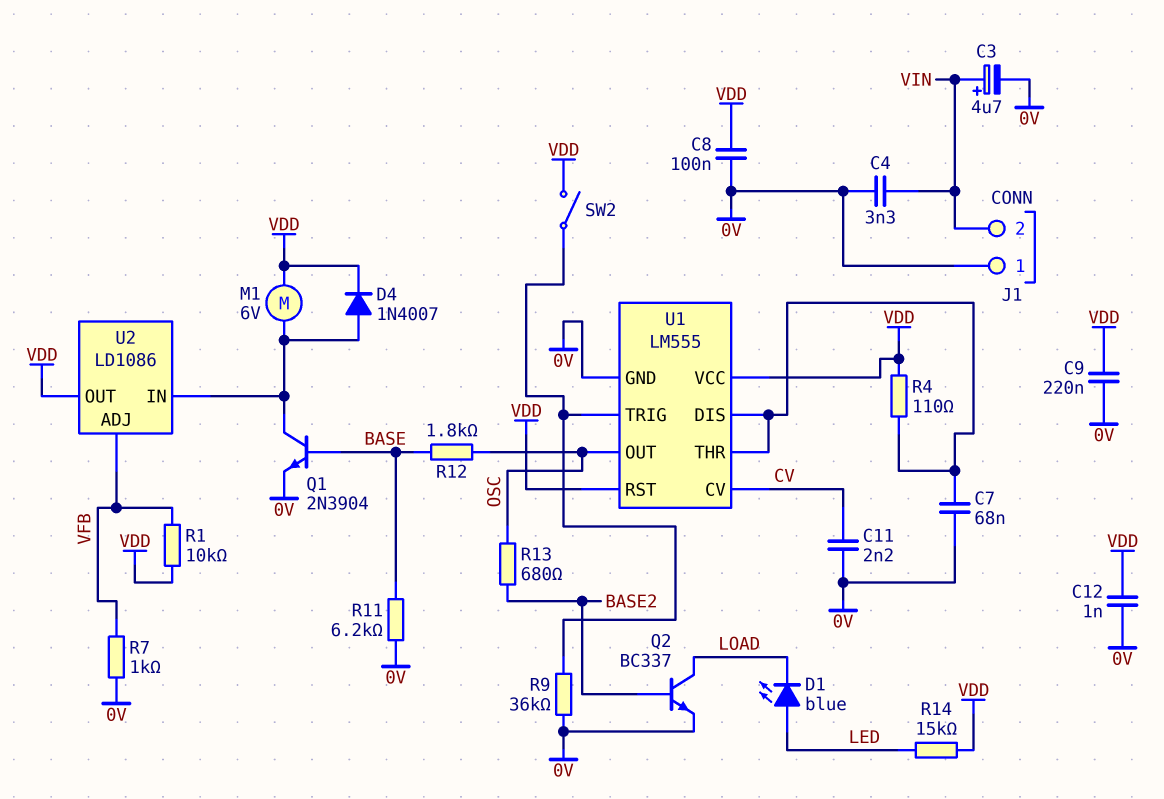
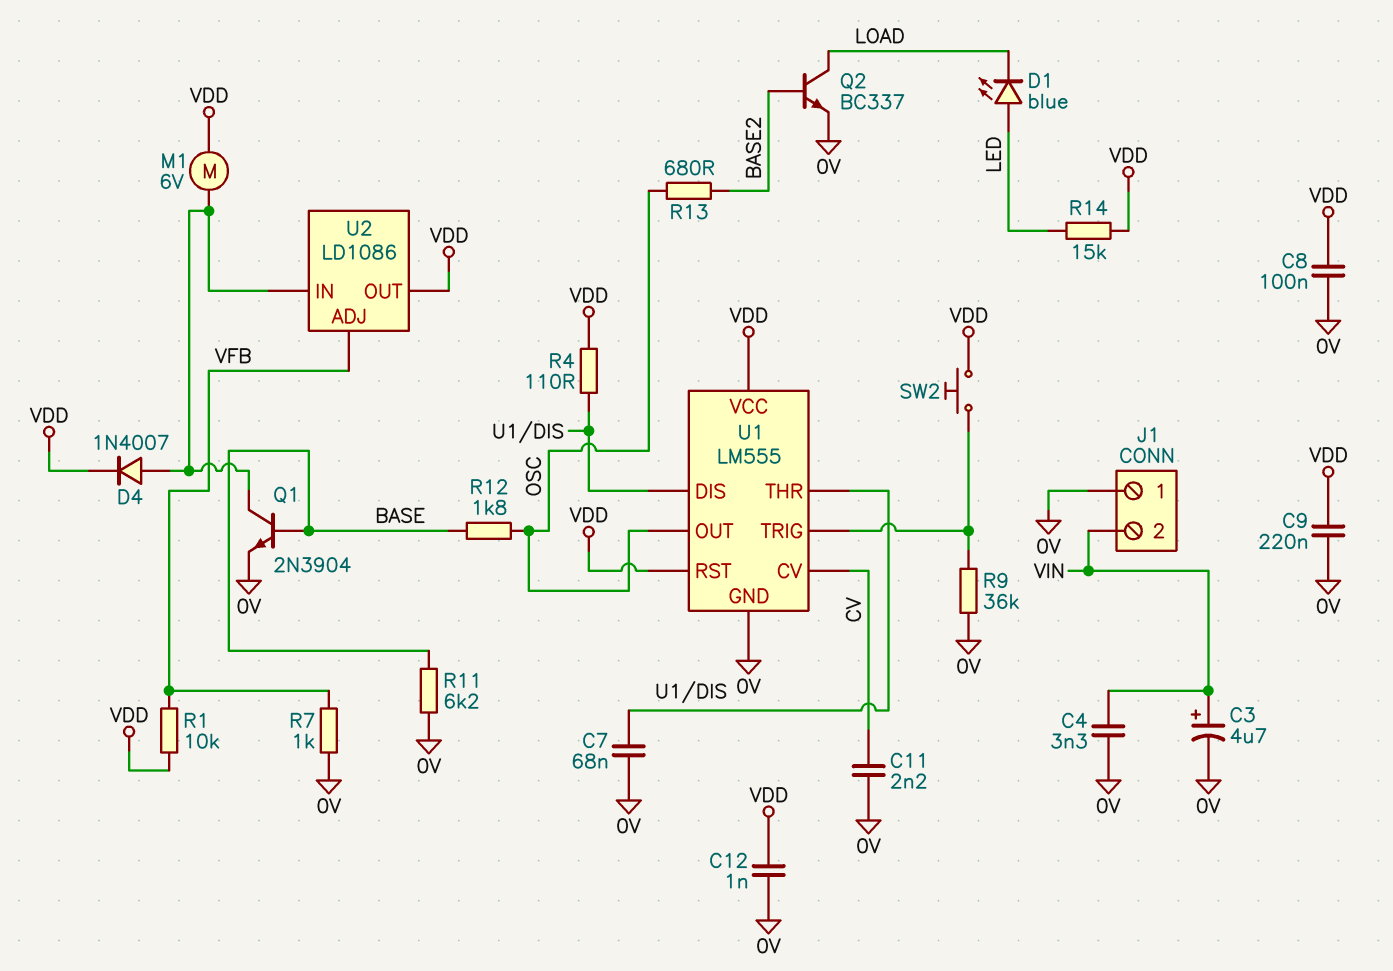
SW2: switch (U1/TRIG, VDD) -> button (U1/TRIG, VDD)

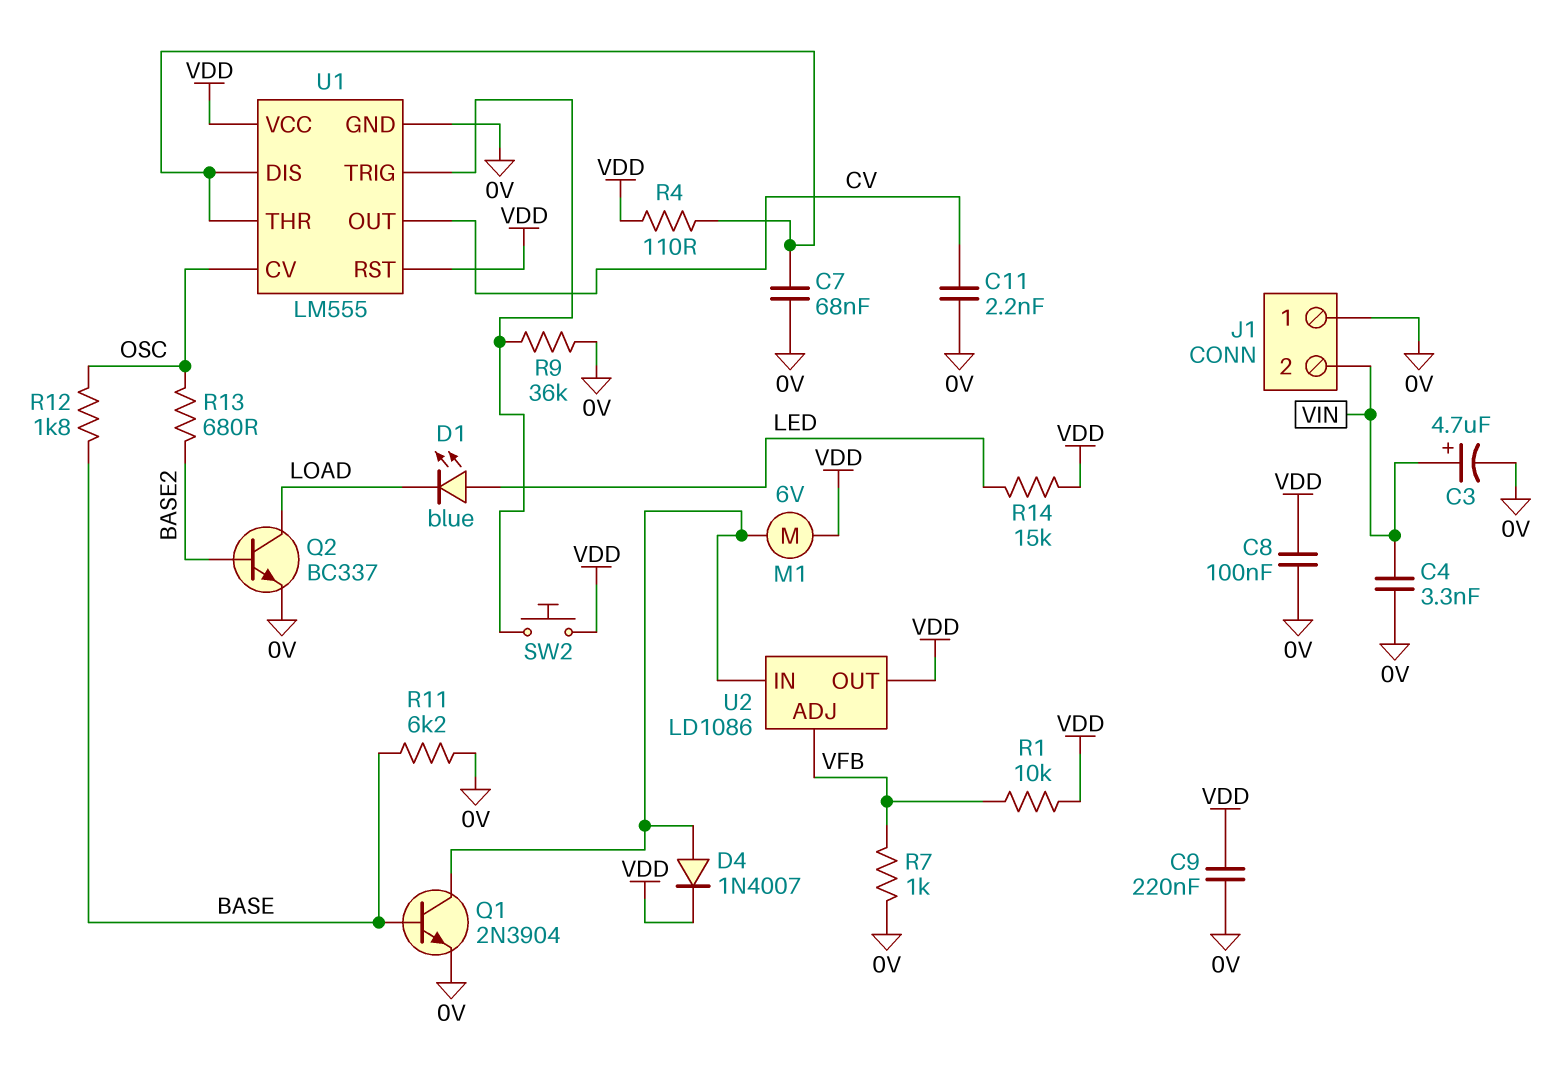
C12: 1nF (0V, VDD) -> none
U1 pin CV: CV -> OSC
U1 pin OUT: OSC -> CV

